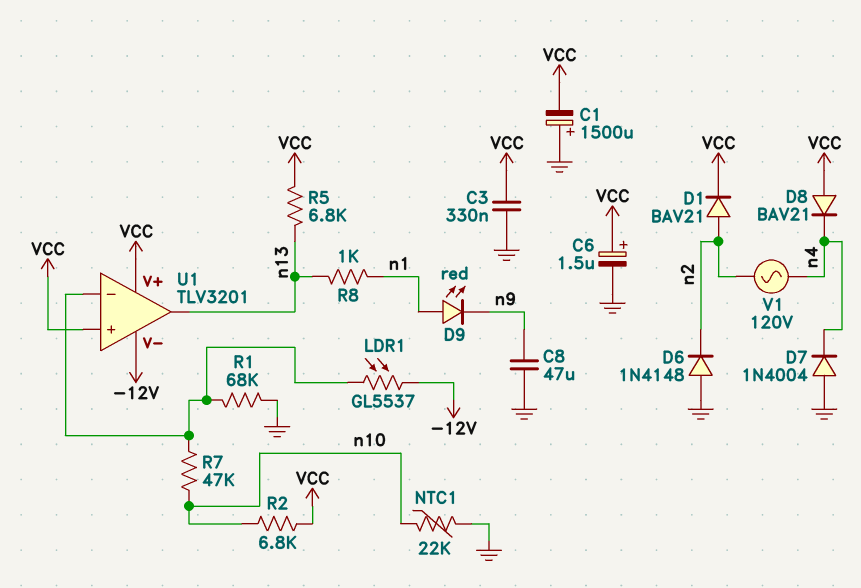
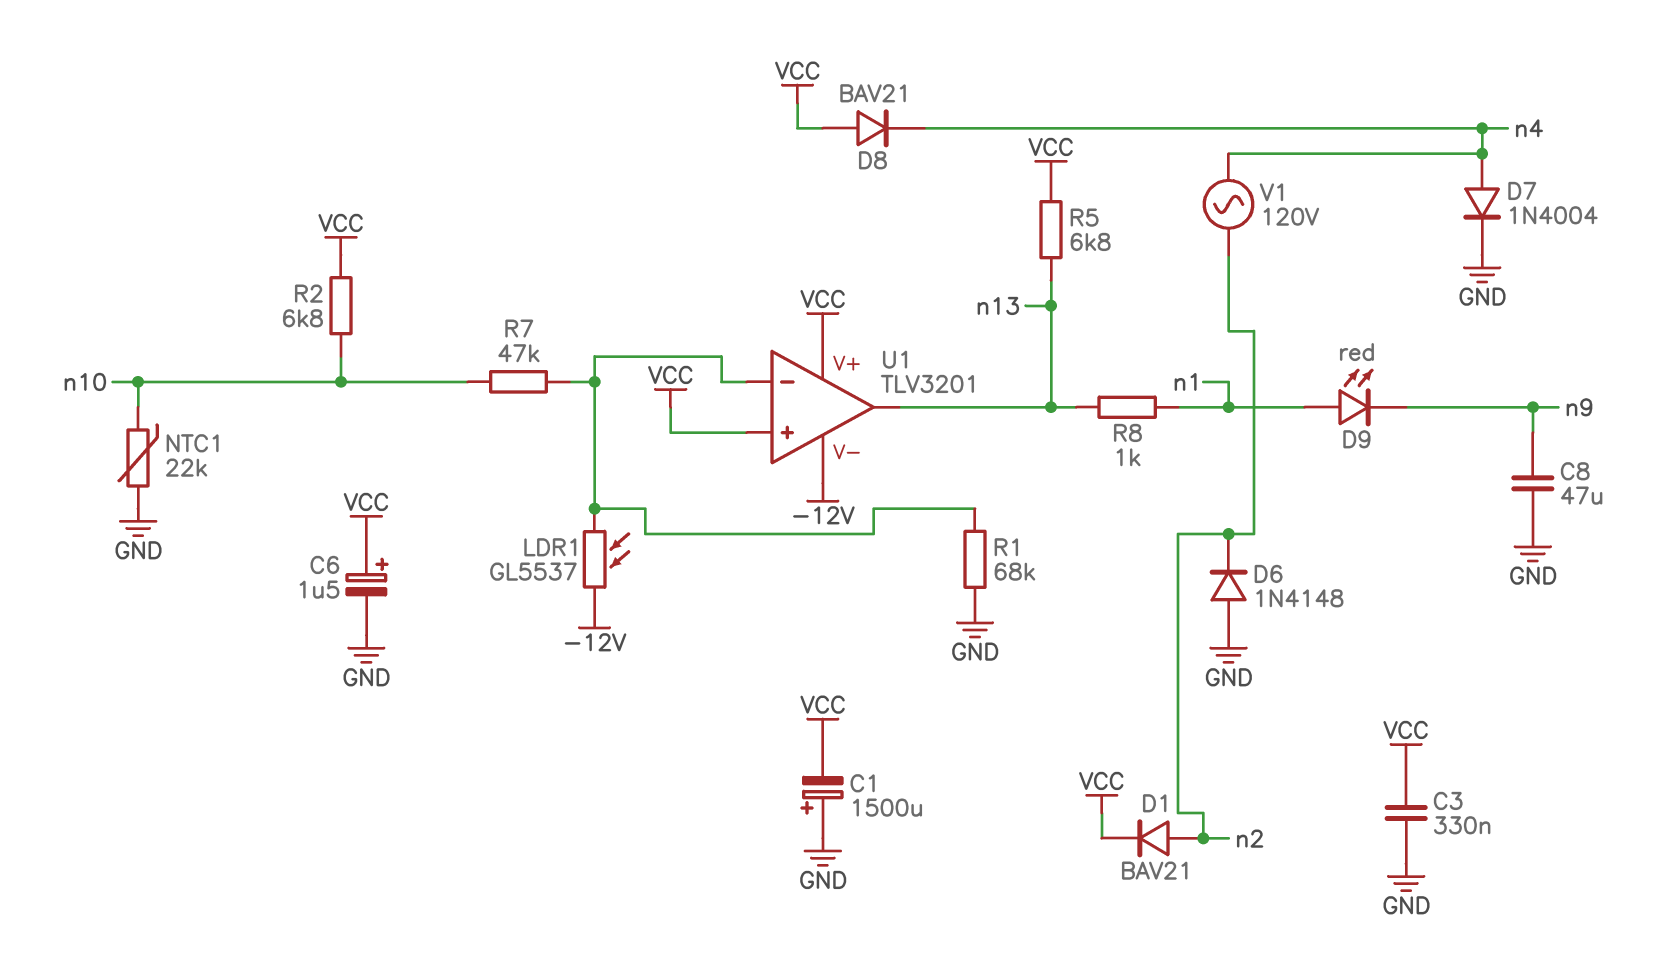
D7: diode 1N4004 (A GND, K n4) -> diode 1N4004 (A n4, K GND)

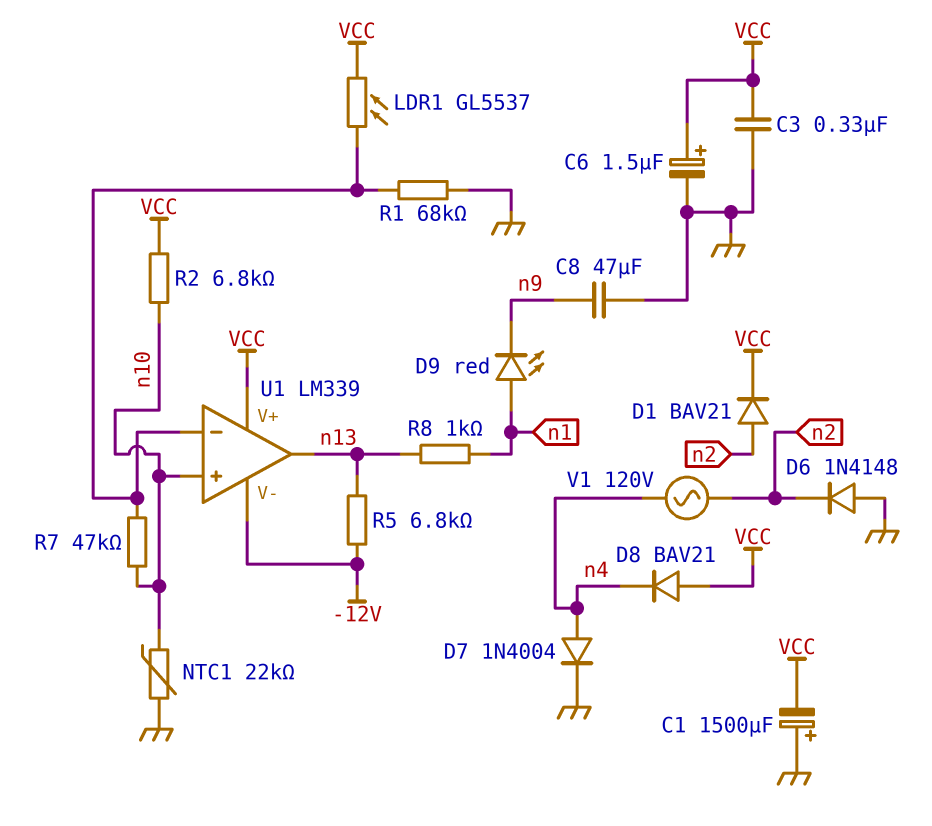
LDR1: GL5537 (-12V, U1/in-) -> GL5537 (U1/in-, VCC)
R5: 6.8k (VCC, n13) -> 6.8k (-12V, n13)
U1: TLV3201 -> LM339
U1 pin in+: VCC -> n10

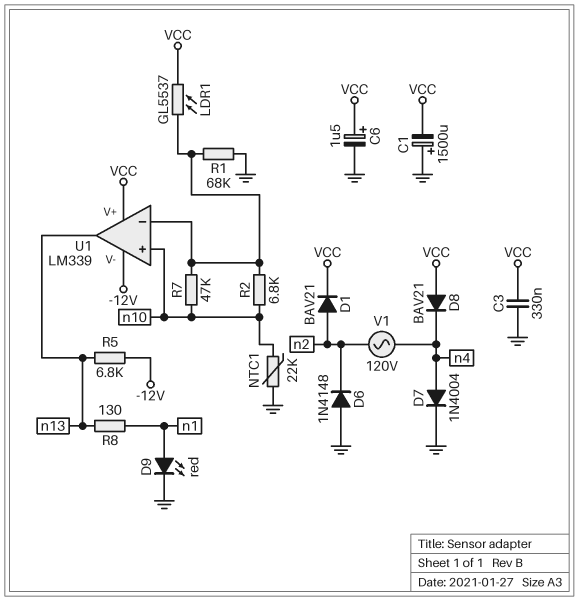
C8: 47uF (GND, n9) -> none
D9: LED red (A n1, K n9) -> LED red (A n1, K GND)
R2: 6.8k (VCC, n10) -> 6.8k (U1/in-, n10)
R8: 1k (n1, n13) -> 130 (n1, n13)

